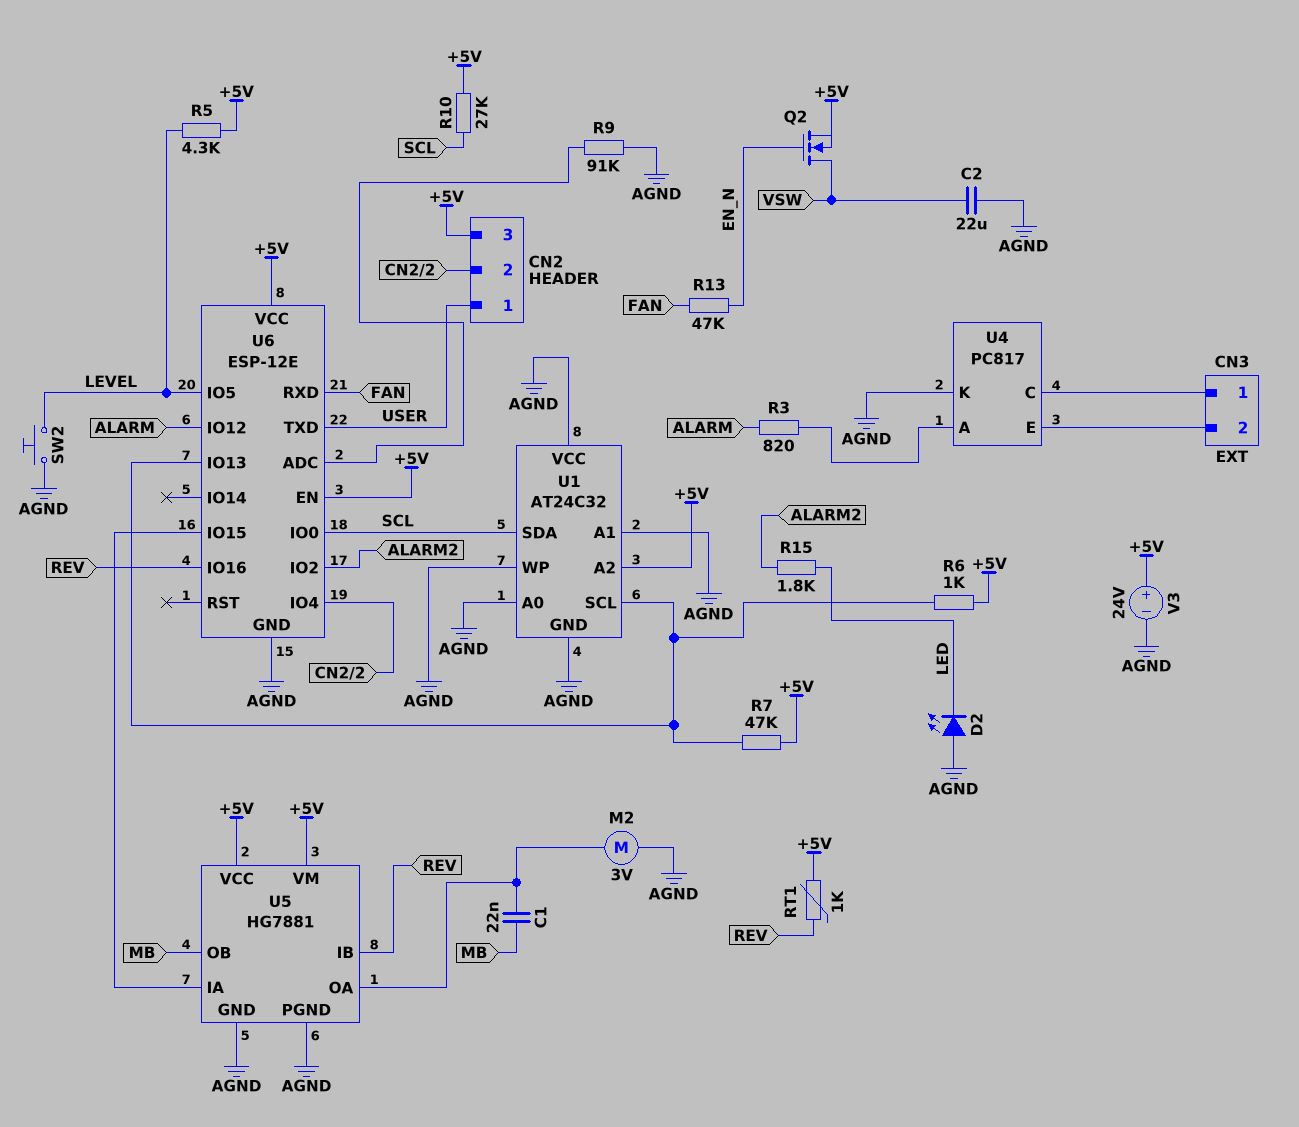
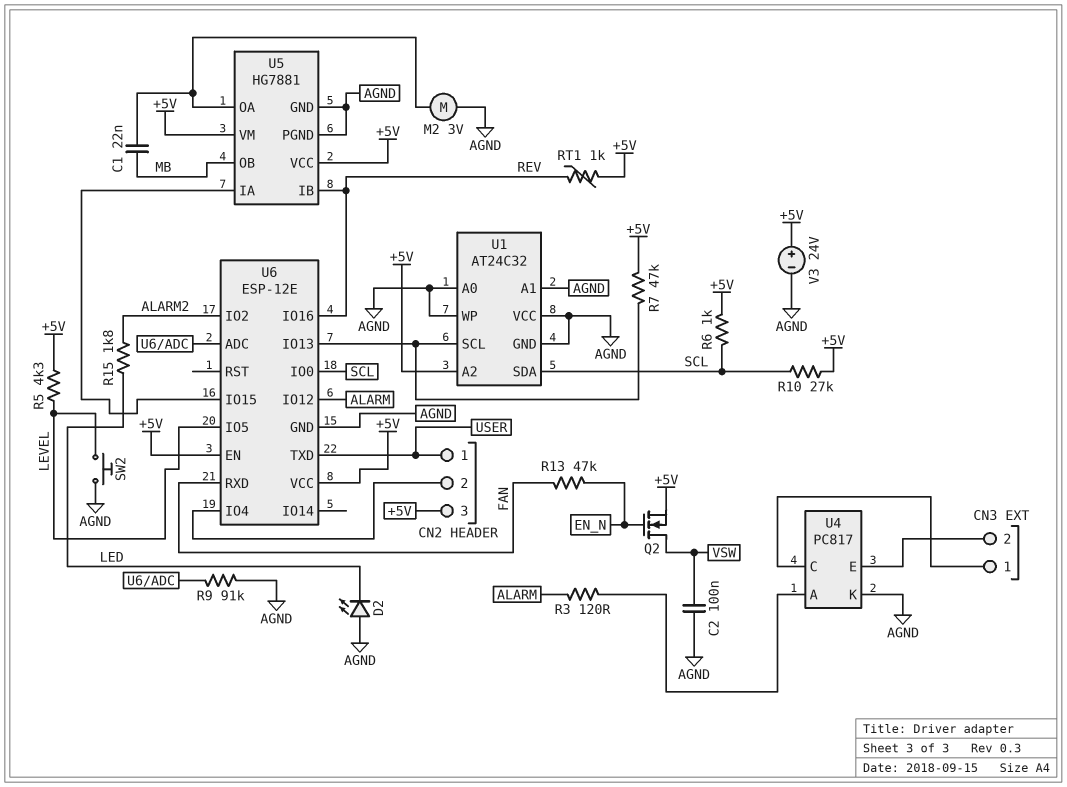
C2: 22uF (AGND, VSW) -> 100nF (AGND, VSW)
R3: 820 (ALARM, U4/A) -> 120 (ALARM, U4/A)
R6: 1k (+5V, U1/SCL) -> 1k (+5V, SCL)

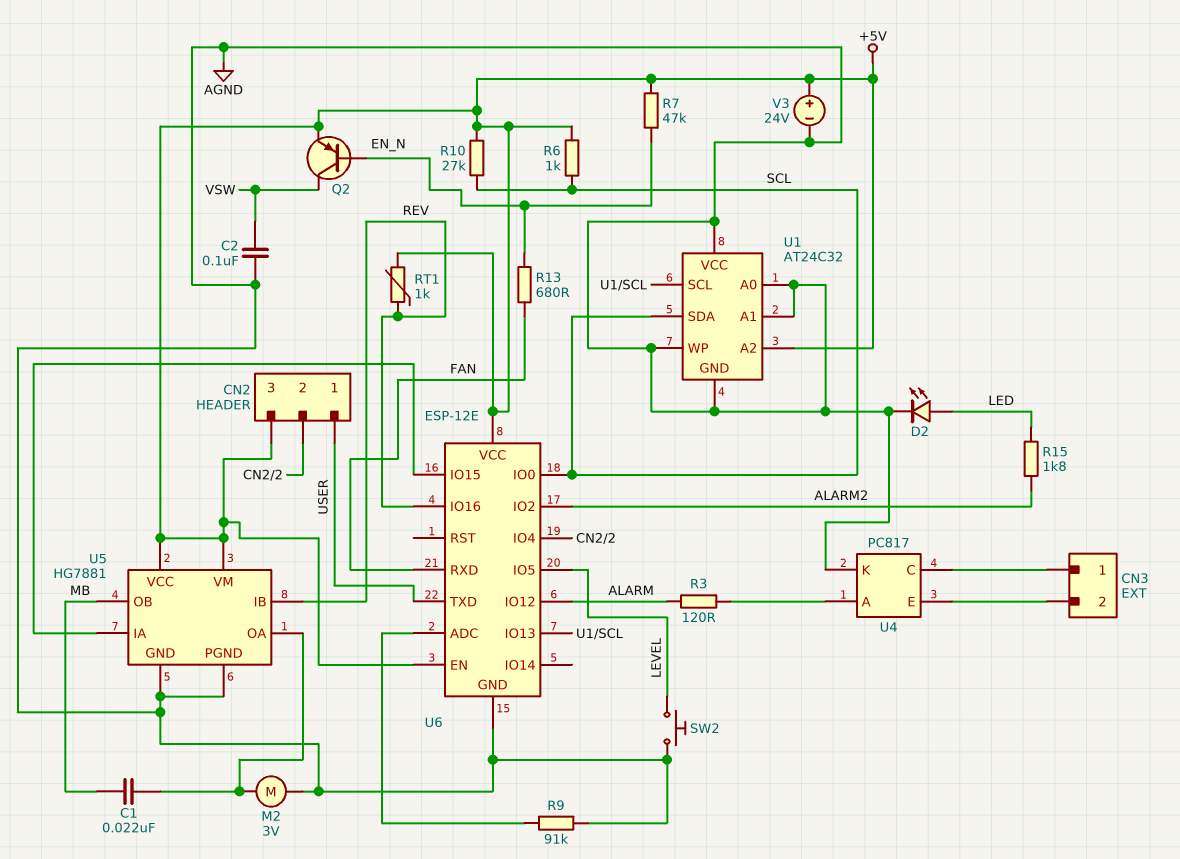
D2: LED (A AGND, K LED) -> LED (A LED, K AGND)
Q2: NMOS (G EN_N, D VSW, S +5V) -> PNP (B EN_N, C VSW, E +5V)
R5: 4.3k (+5V, LEVEL) -> none
R7: 47k (+5V, U1/SCL) -> 47k (+5V, EN_N)
R13: 47k (EN_N, FAN) -> 680 (EN_N, FAN)

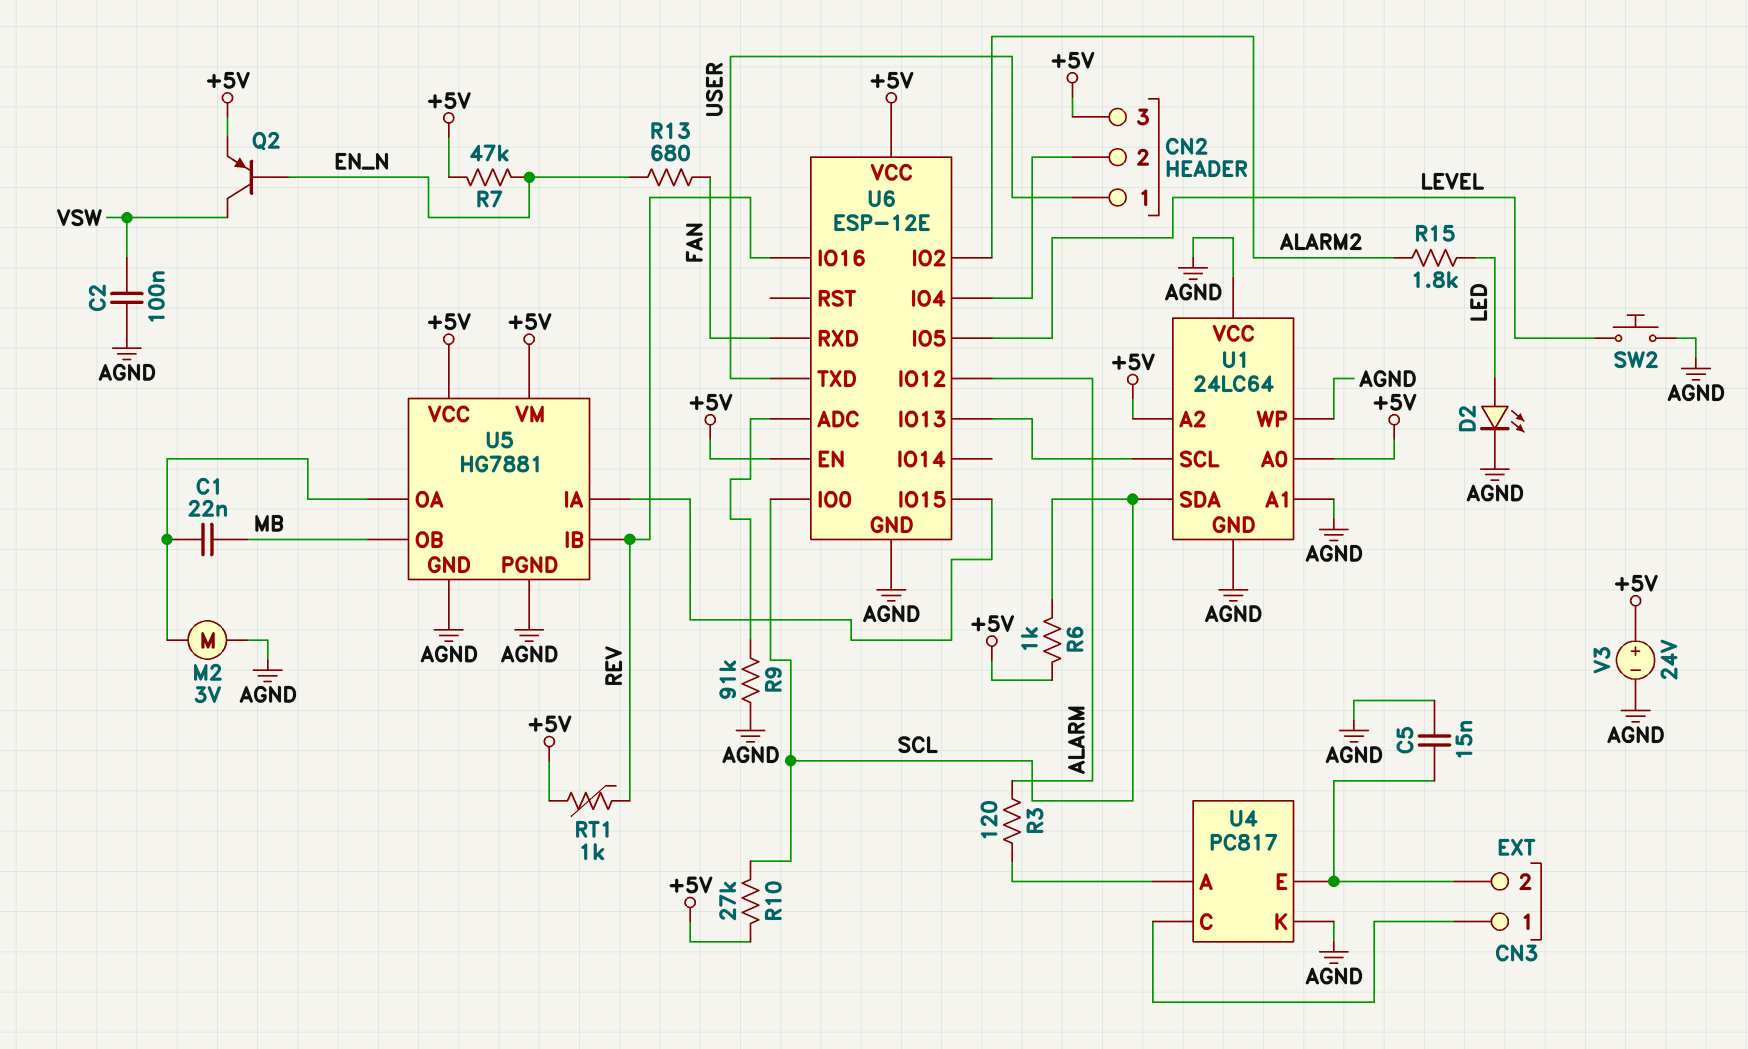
C5: none -> 15nF (AGND, CN3/2)
U1: AT24C32 -> 24LC64
U1 pin A0: AGND -> +5V

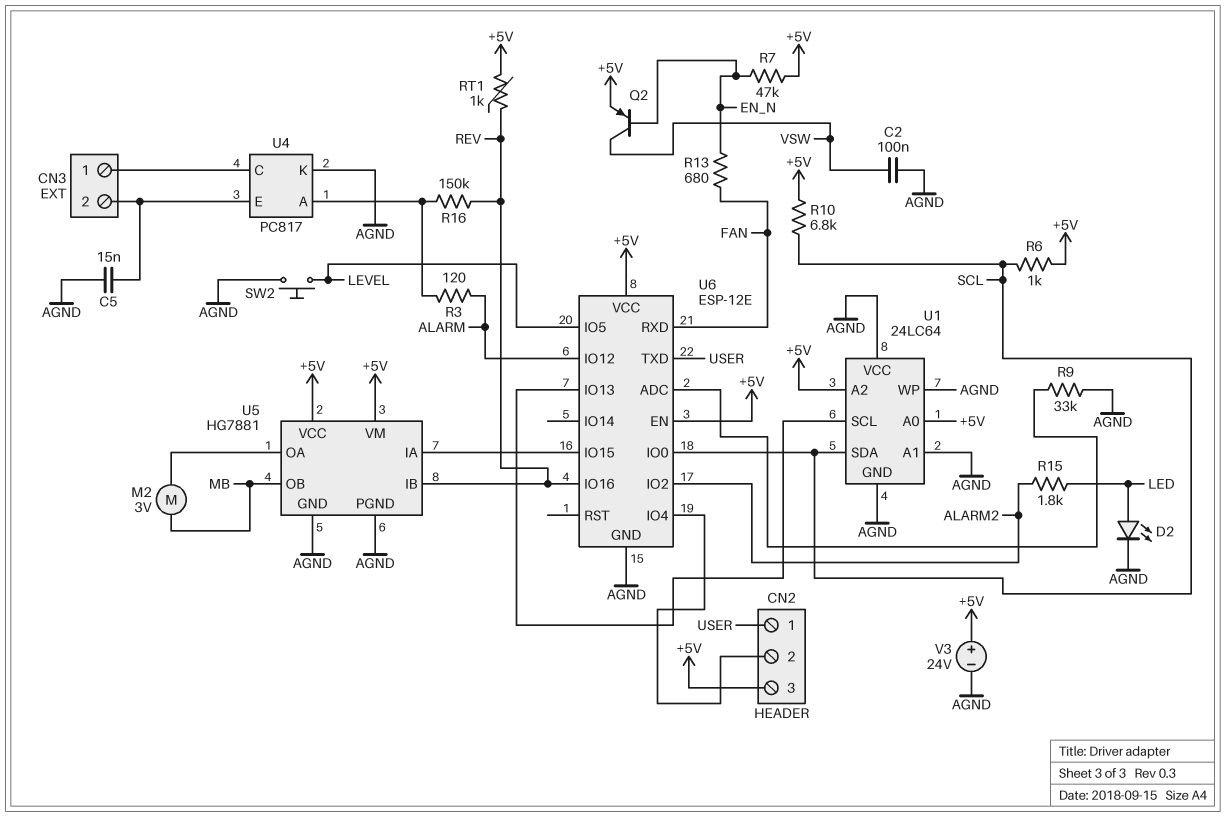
C1: 22nF (MB, U5/OA) -> none
M2: motor 3V (AGND, U5/OA) -> motor 3V (MB, U5/OA)
R9: 91k (AGND, U6/ADC) -> 33k (AGND, U6/ADC)
R10: 27k (+5V, SCL) -> 6.8k (+5V, SCL)
R16: none -> 150k (REV, U4/A)

